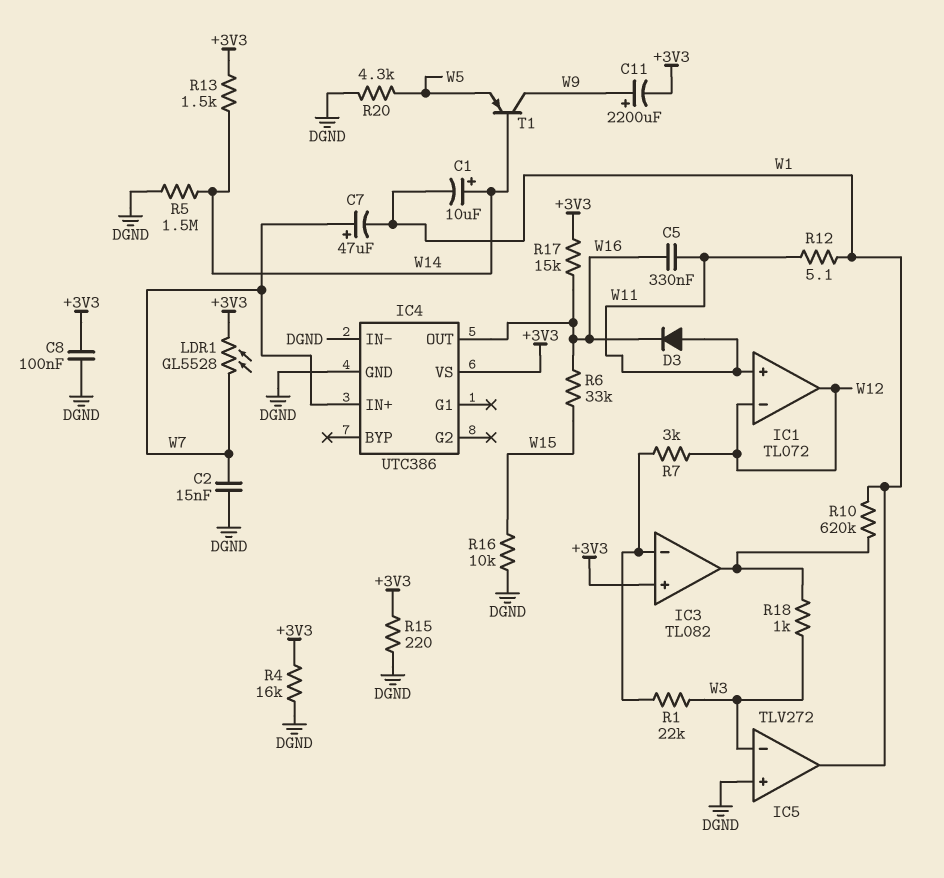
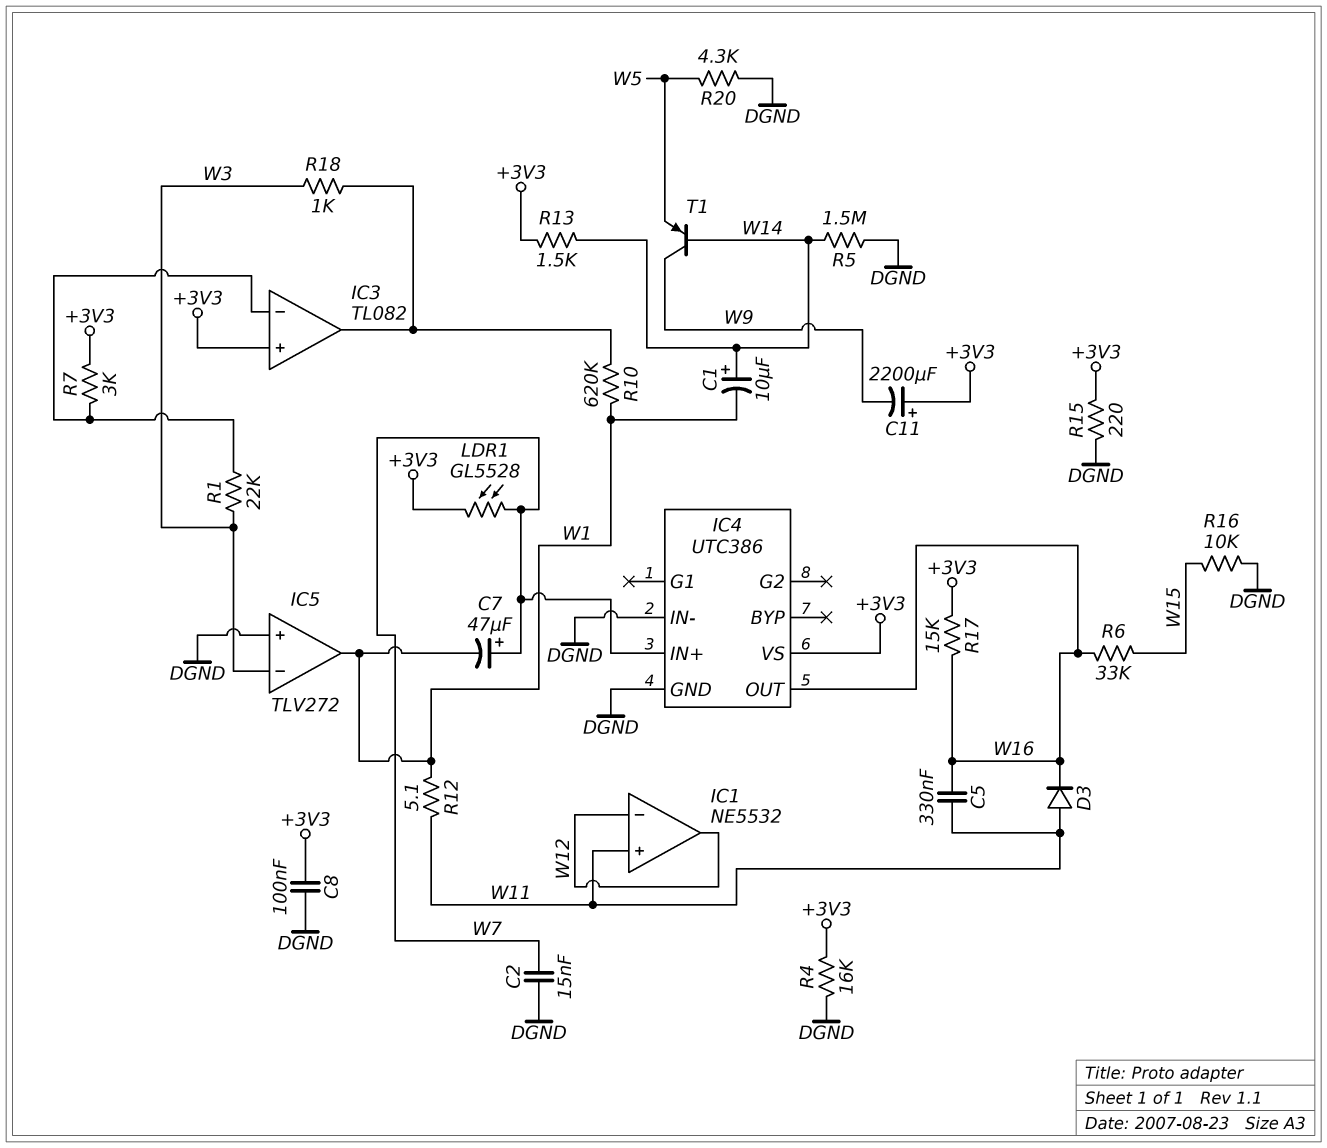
C11: 2200uF (plus W9, minus +3V3) -> 2200uF (plus +3V3, minus W9)
IC1: TL072 -> NE5532
R7: 3k (IC3/in-, W12) -> 3k (+3V3, IC3/in-)

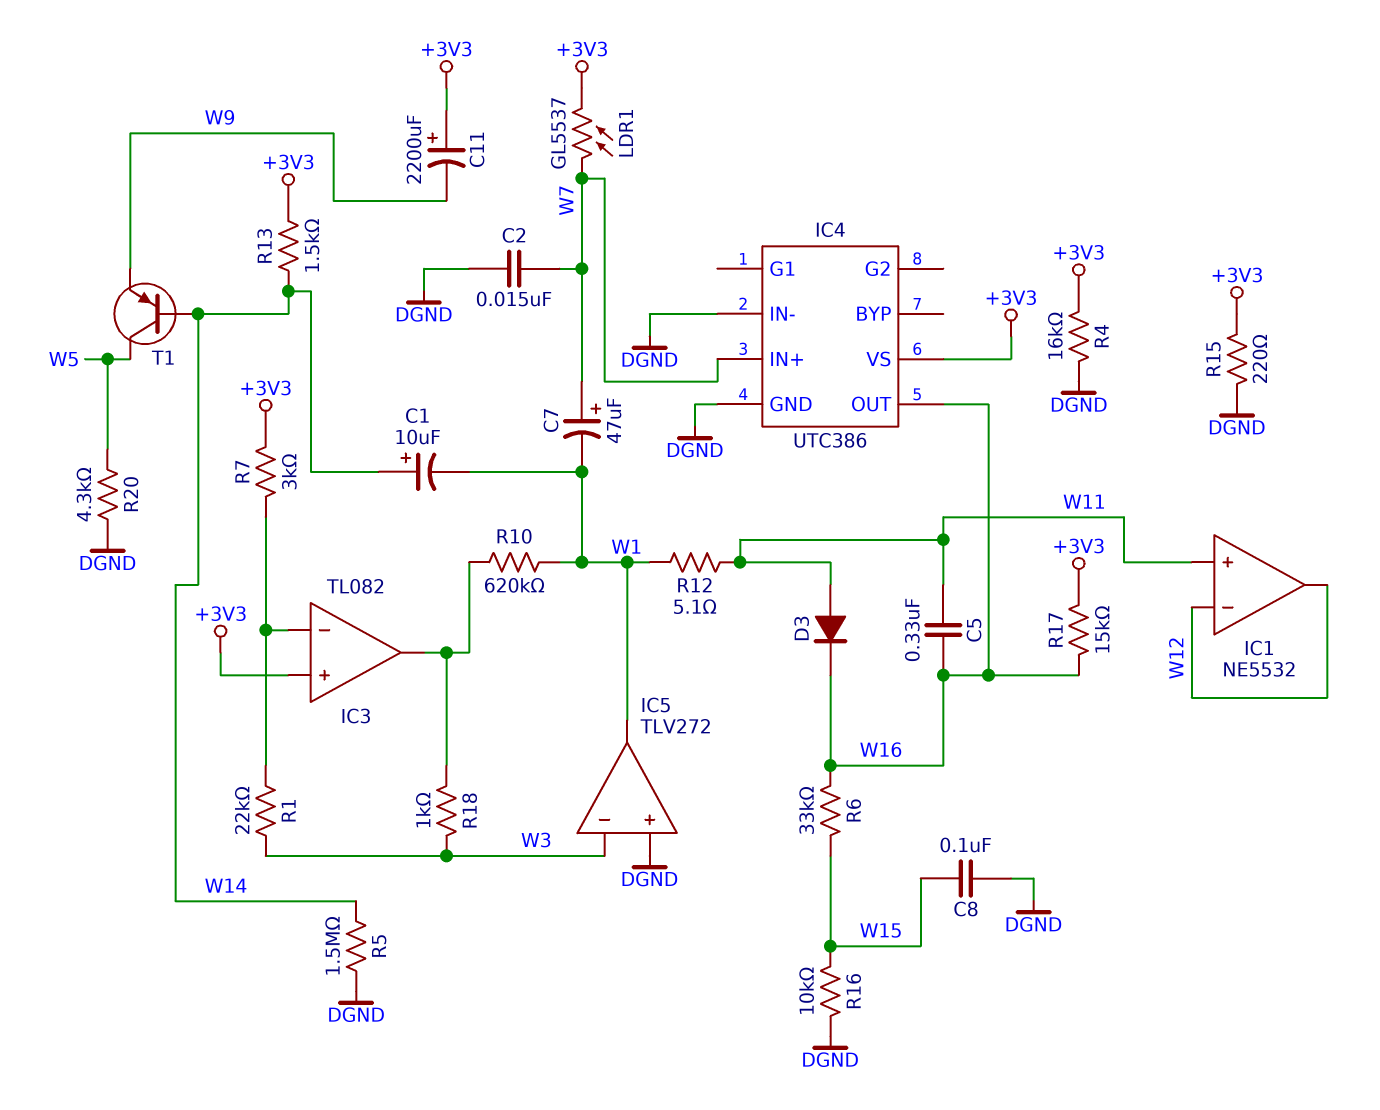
C8: 100nF (+3V3, DGND) -> 100nF (DGND, W15)
LDR1: GL5528 (+3V3, W7) -> GL5537 (+3V3, W7)
T1: PNP (B W14, C W9, E W5) -> PNP (B W14, C W5, E W9)

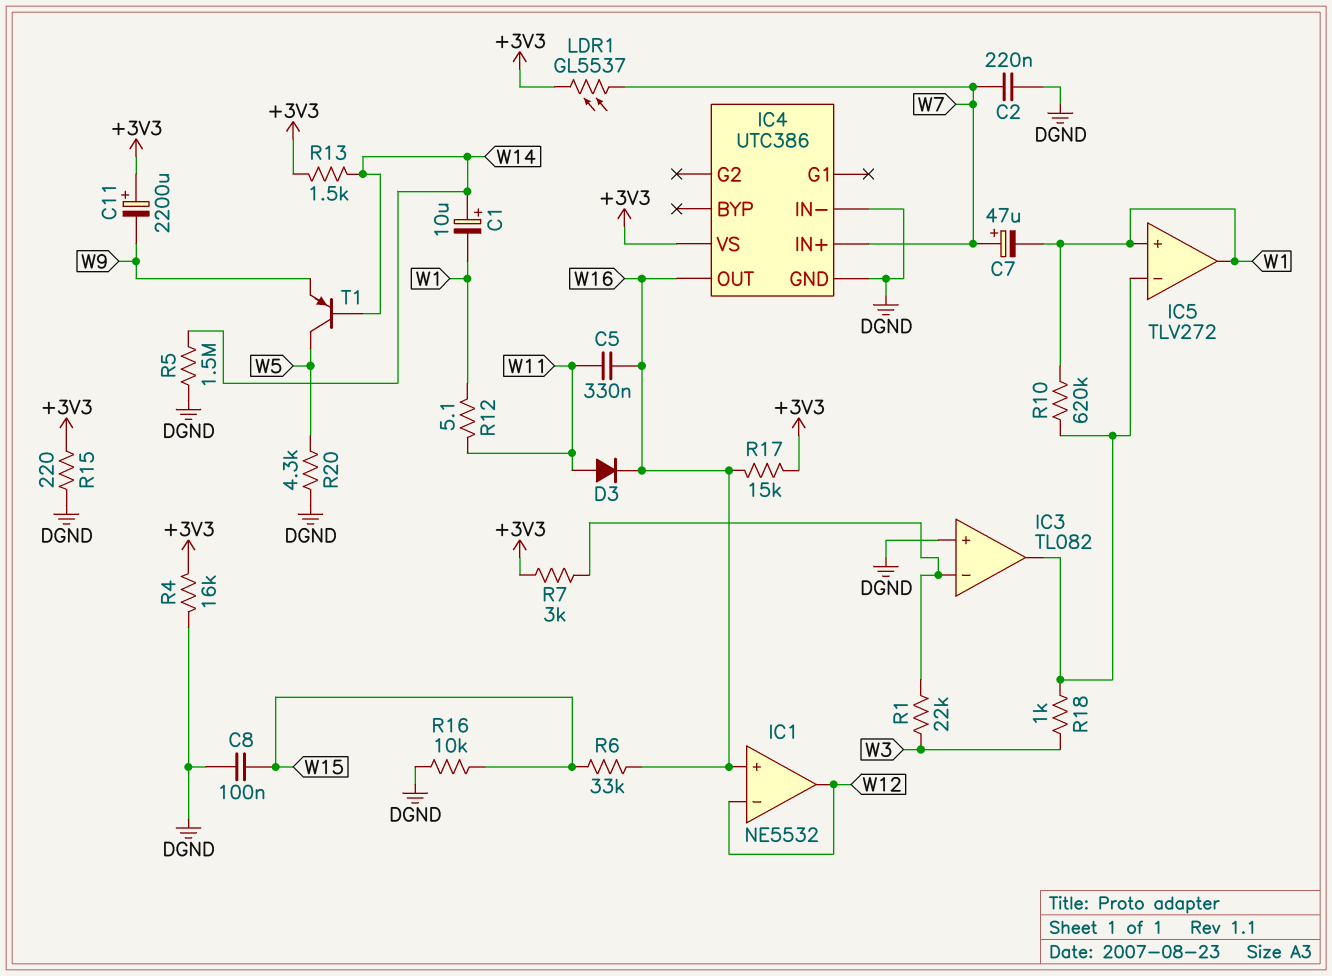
C2: 15nF (DGND, W7) -> 220nF (DGND, W7)
IC1 pin in+: W11 -> W16
IC3 pin in+: +3V3 -> DGND
IC5 pin in+: DGND -> W1
IC5 pin in-: W3 -> IC3/out

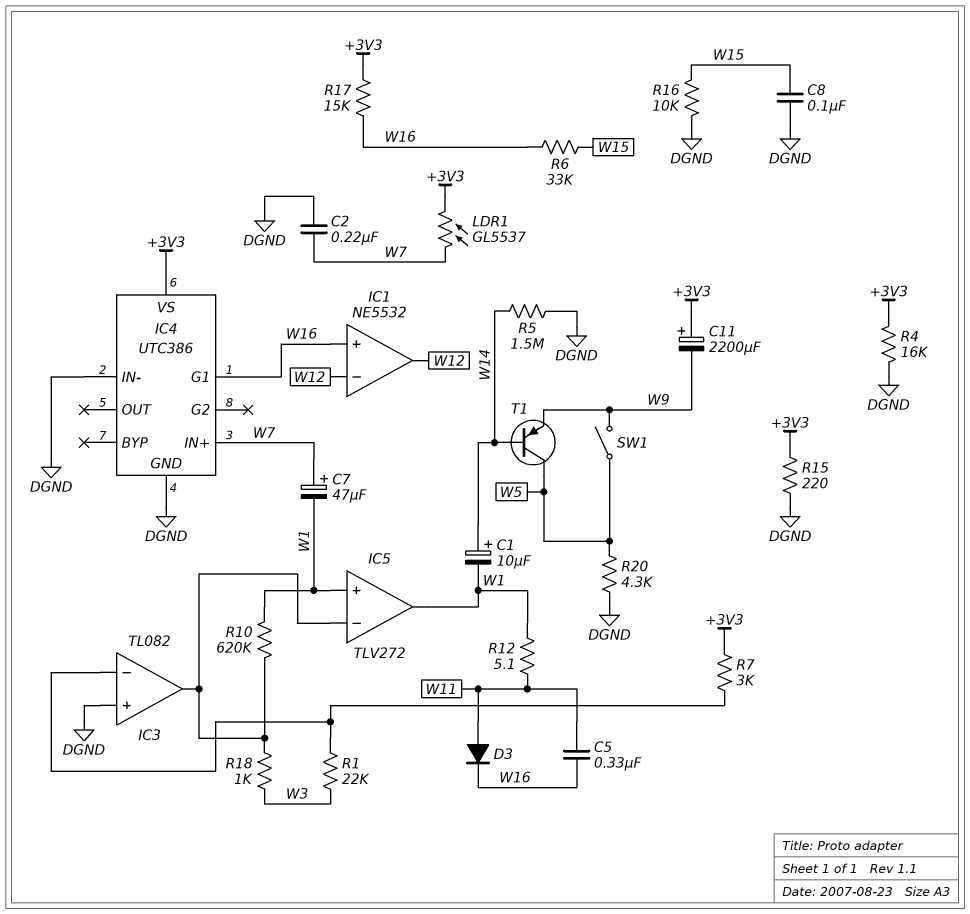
IC4 pin G1: none -> W16
IC4 pin OUT: W16 -> none
R13: 1.5k (+3V3, W14) -> none
SW1: none -> switch (W5, W9)

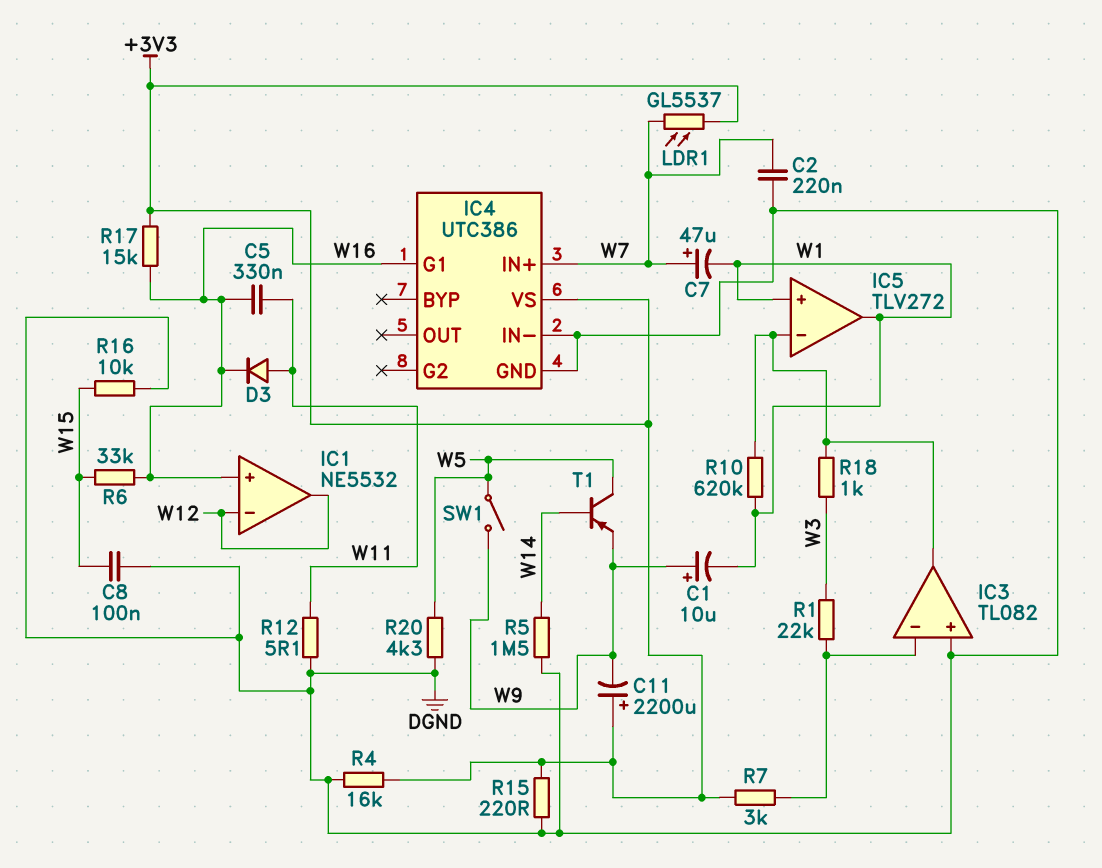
C1: 10uF (plus W14, minus W1) -> 10uF (plus W9, minus W1)
R12: 5.1 (W1, W11) -> 5.1 (DGND, W11)

